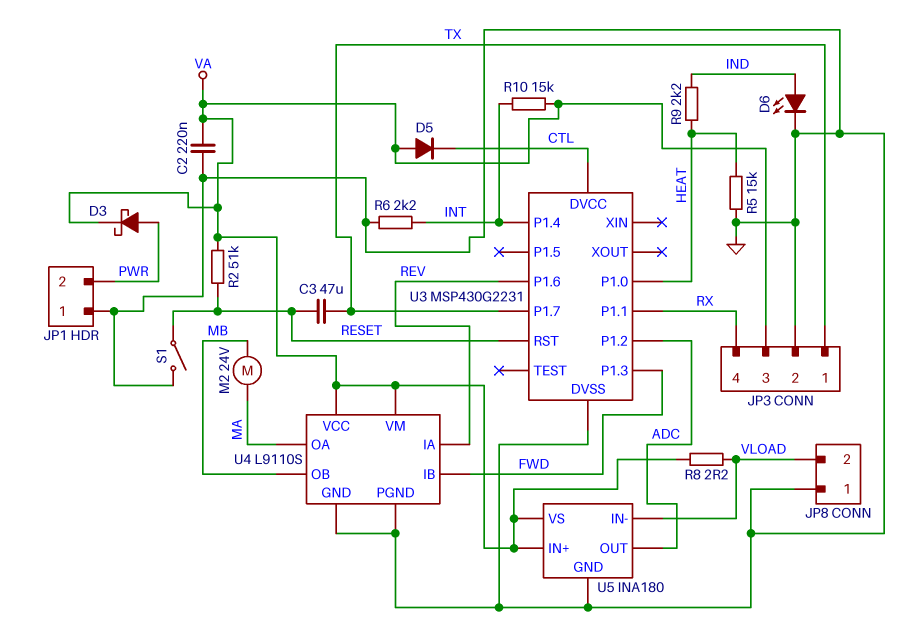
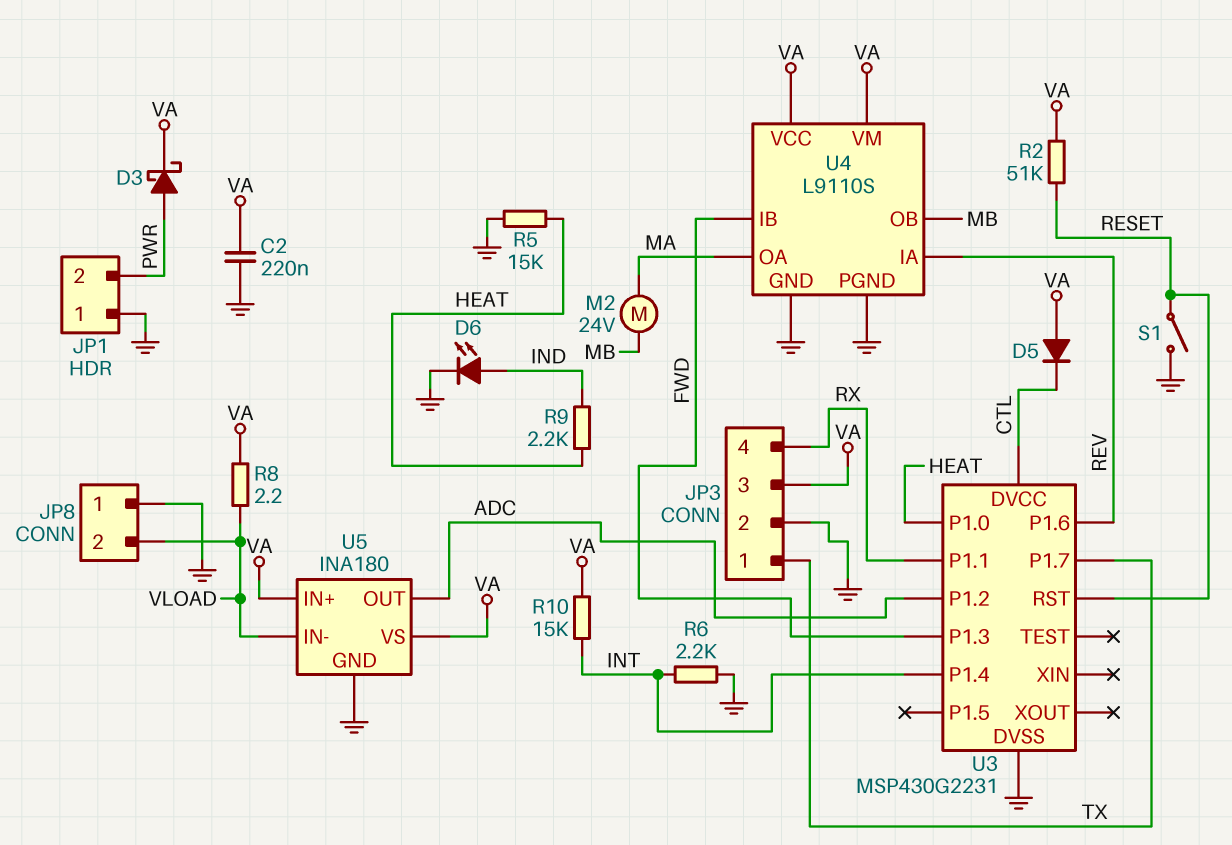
C3: 47uF (RESET, TX) -> none

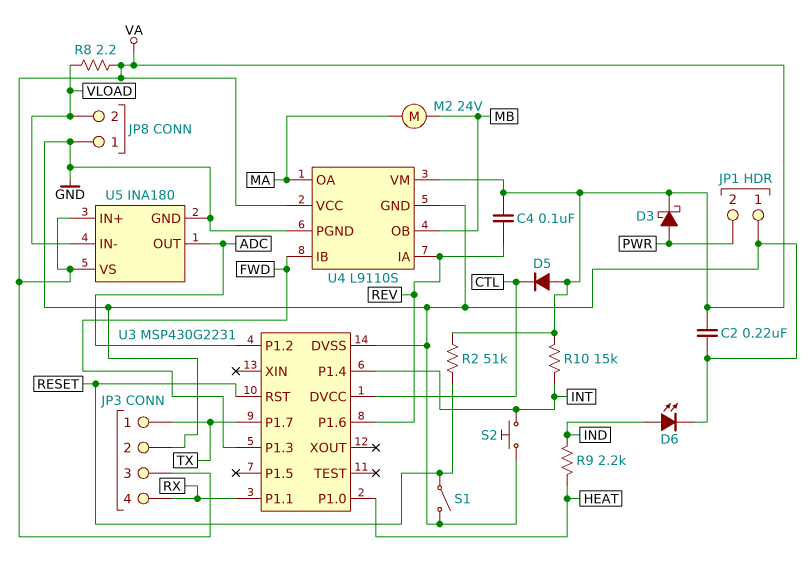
C4: none -> 100nF (REV, VA)
R5: 15k (GND, HEAT) -> none
R6: 2.2k (GND, INT) -> none
S2: none -> button (GND, INT)

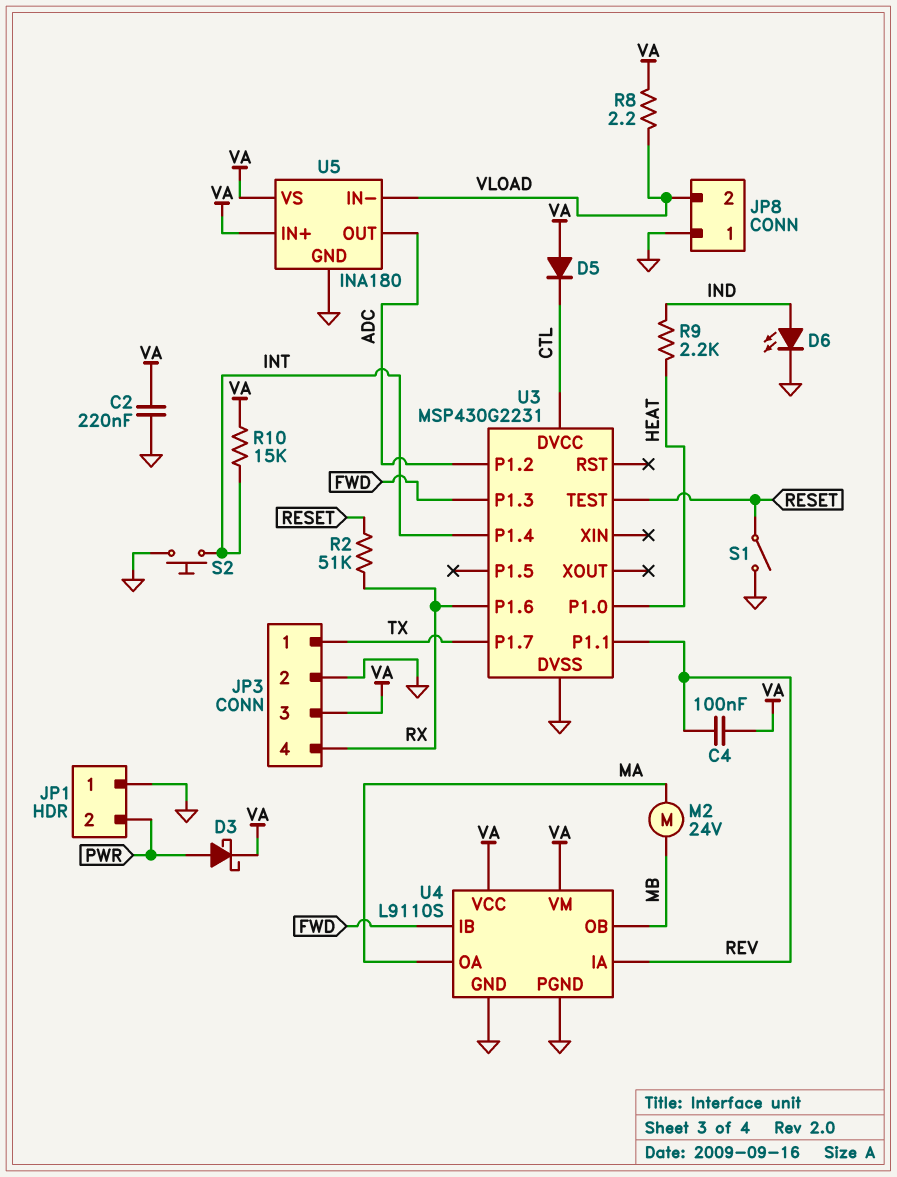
R2: 51k (RESET, VA) -> 51k (RESET, RX)
U3 pin P1.1: RX -> REV
U3 pin P1.6: REV -> RX
U3 pin RST: RESET -> none
U3 pin TEST: none -> RESET

